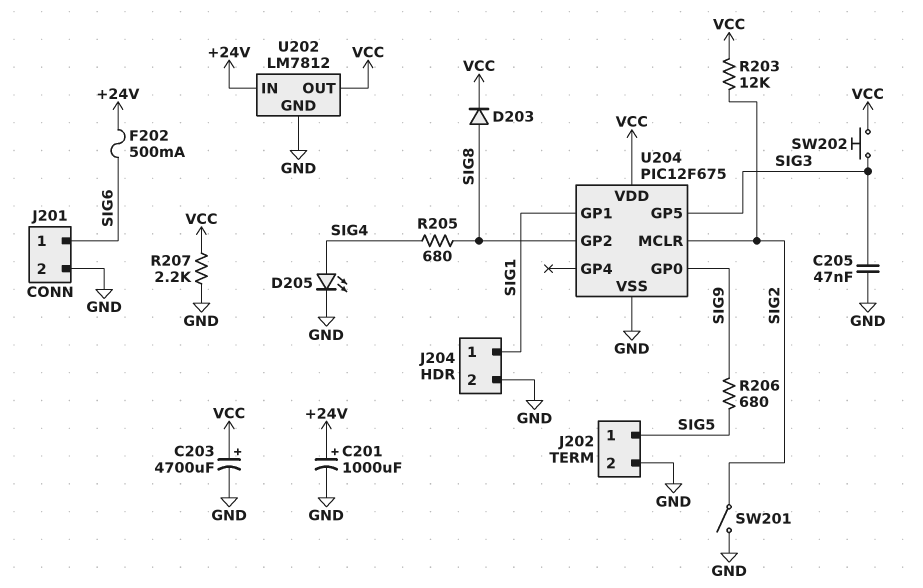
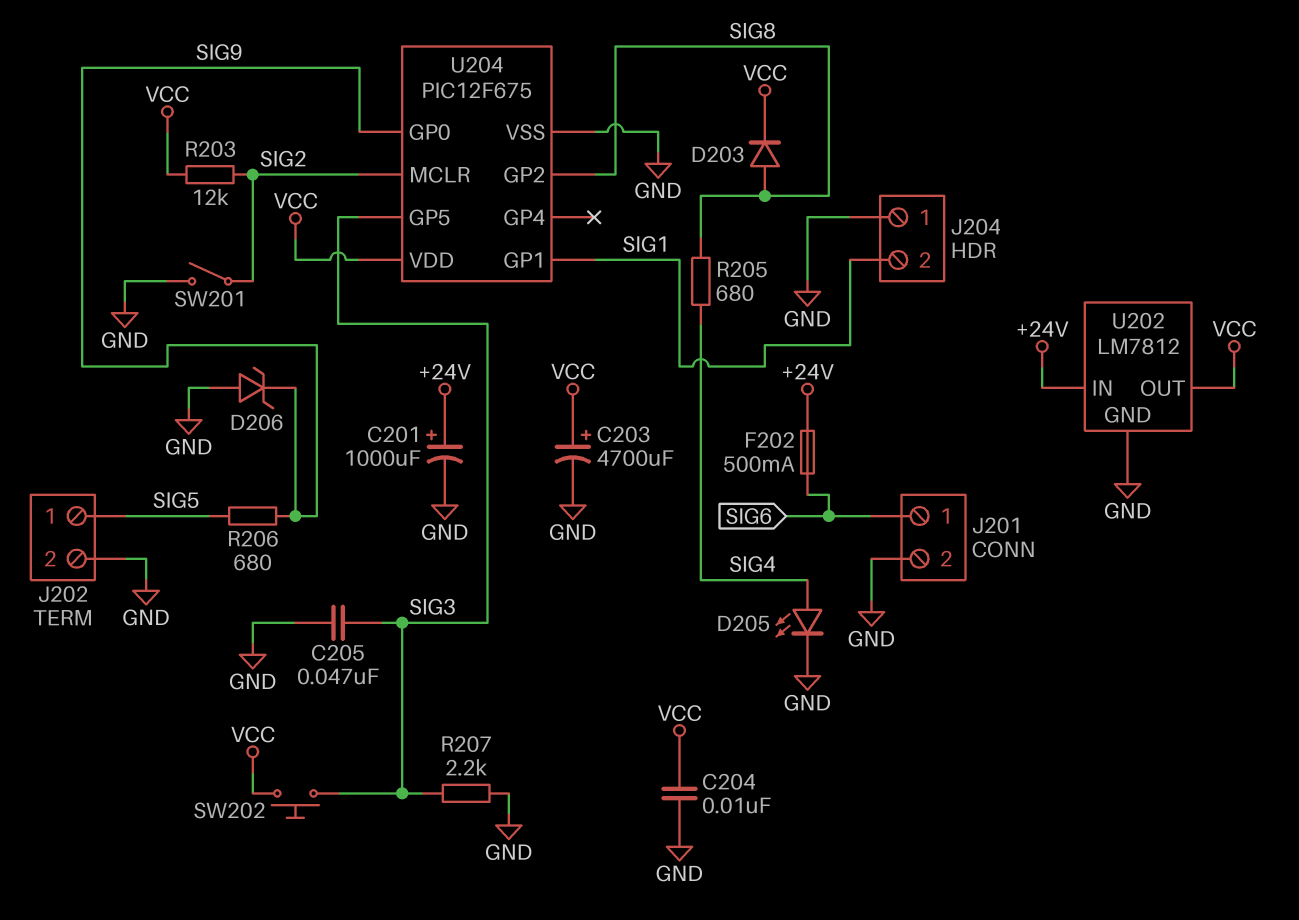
C204: none -> 10nF (GND, VCC)
D206: none -> zener (A GND, K SIG9)
J204 pin 1: SIG1 -> GND
J204 pin 2: GND -> SIG1
R207: 2.2k (GND, VCC) -> 2.2k (GND, SIG3)

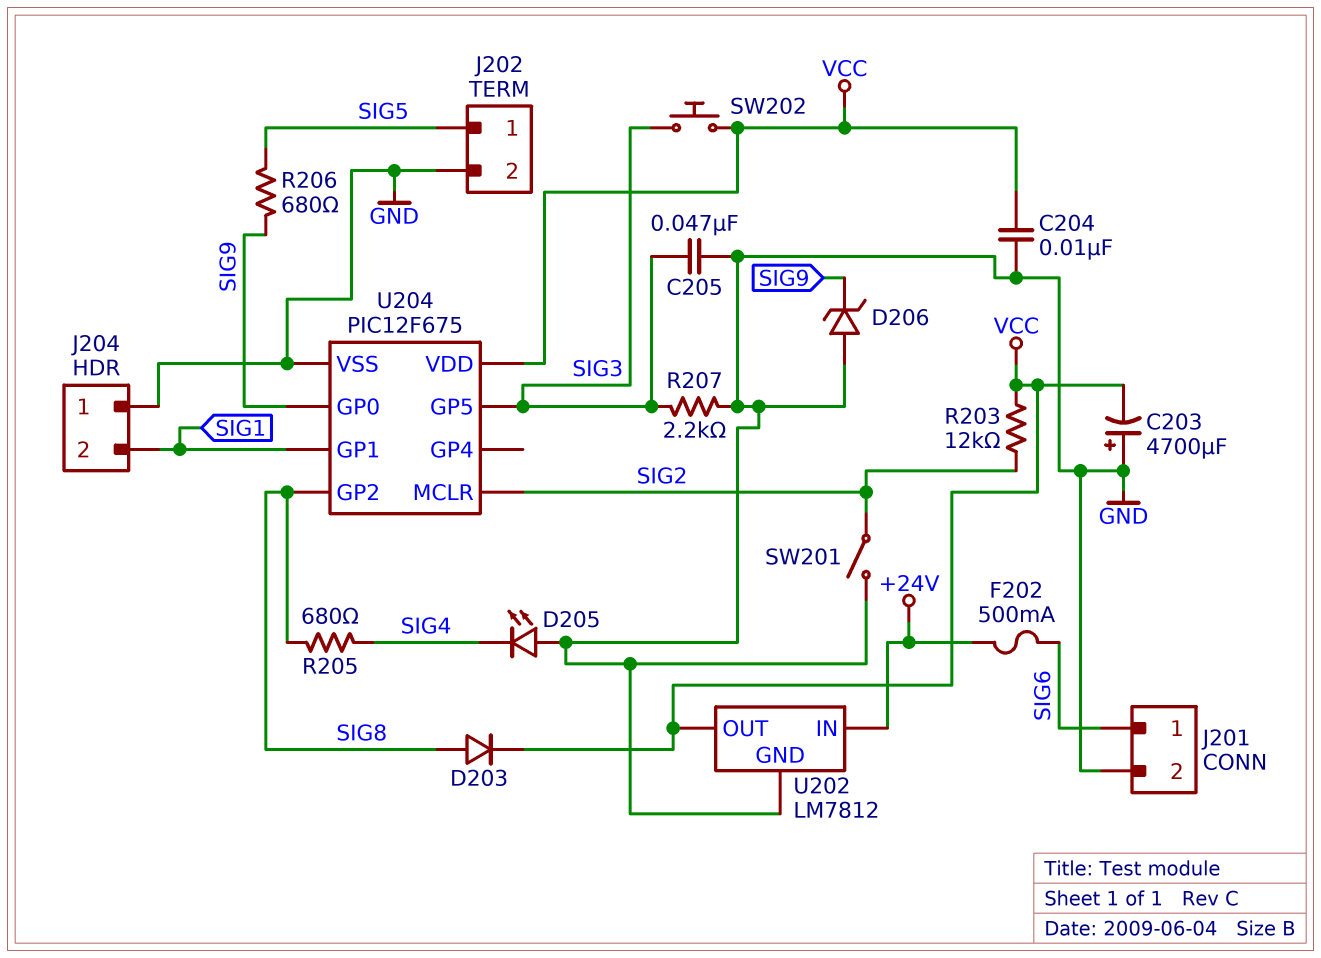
C201: 1000uF (plus +24V, minus GND) -> none
C203: 4700uF (plus VCC, minus GND) -> 4700uF (plus GND, minus VCC)
D205: LED (A SIG4, K GND) -> LED (A GND, K SIG4)

